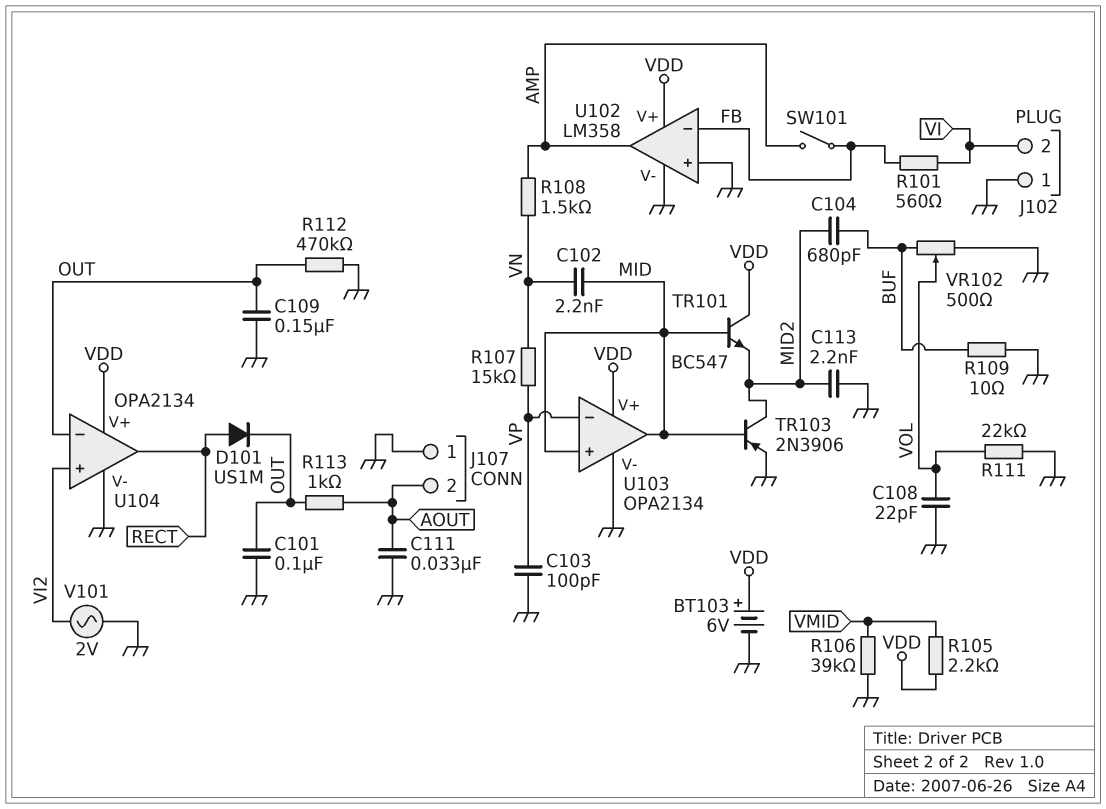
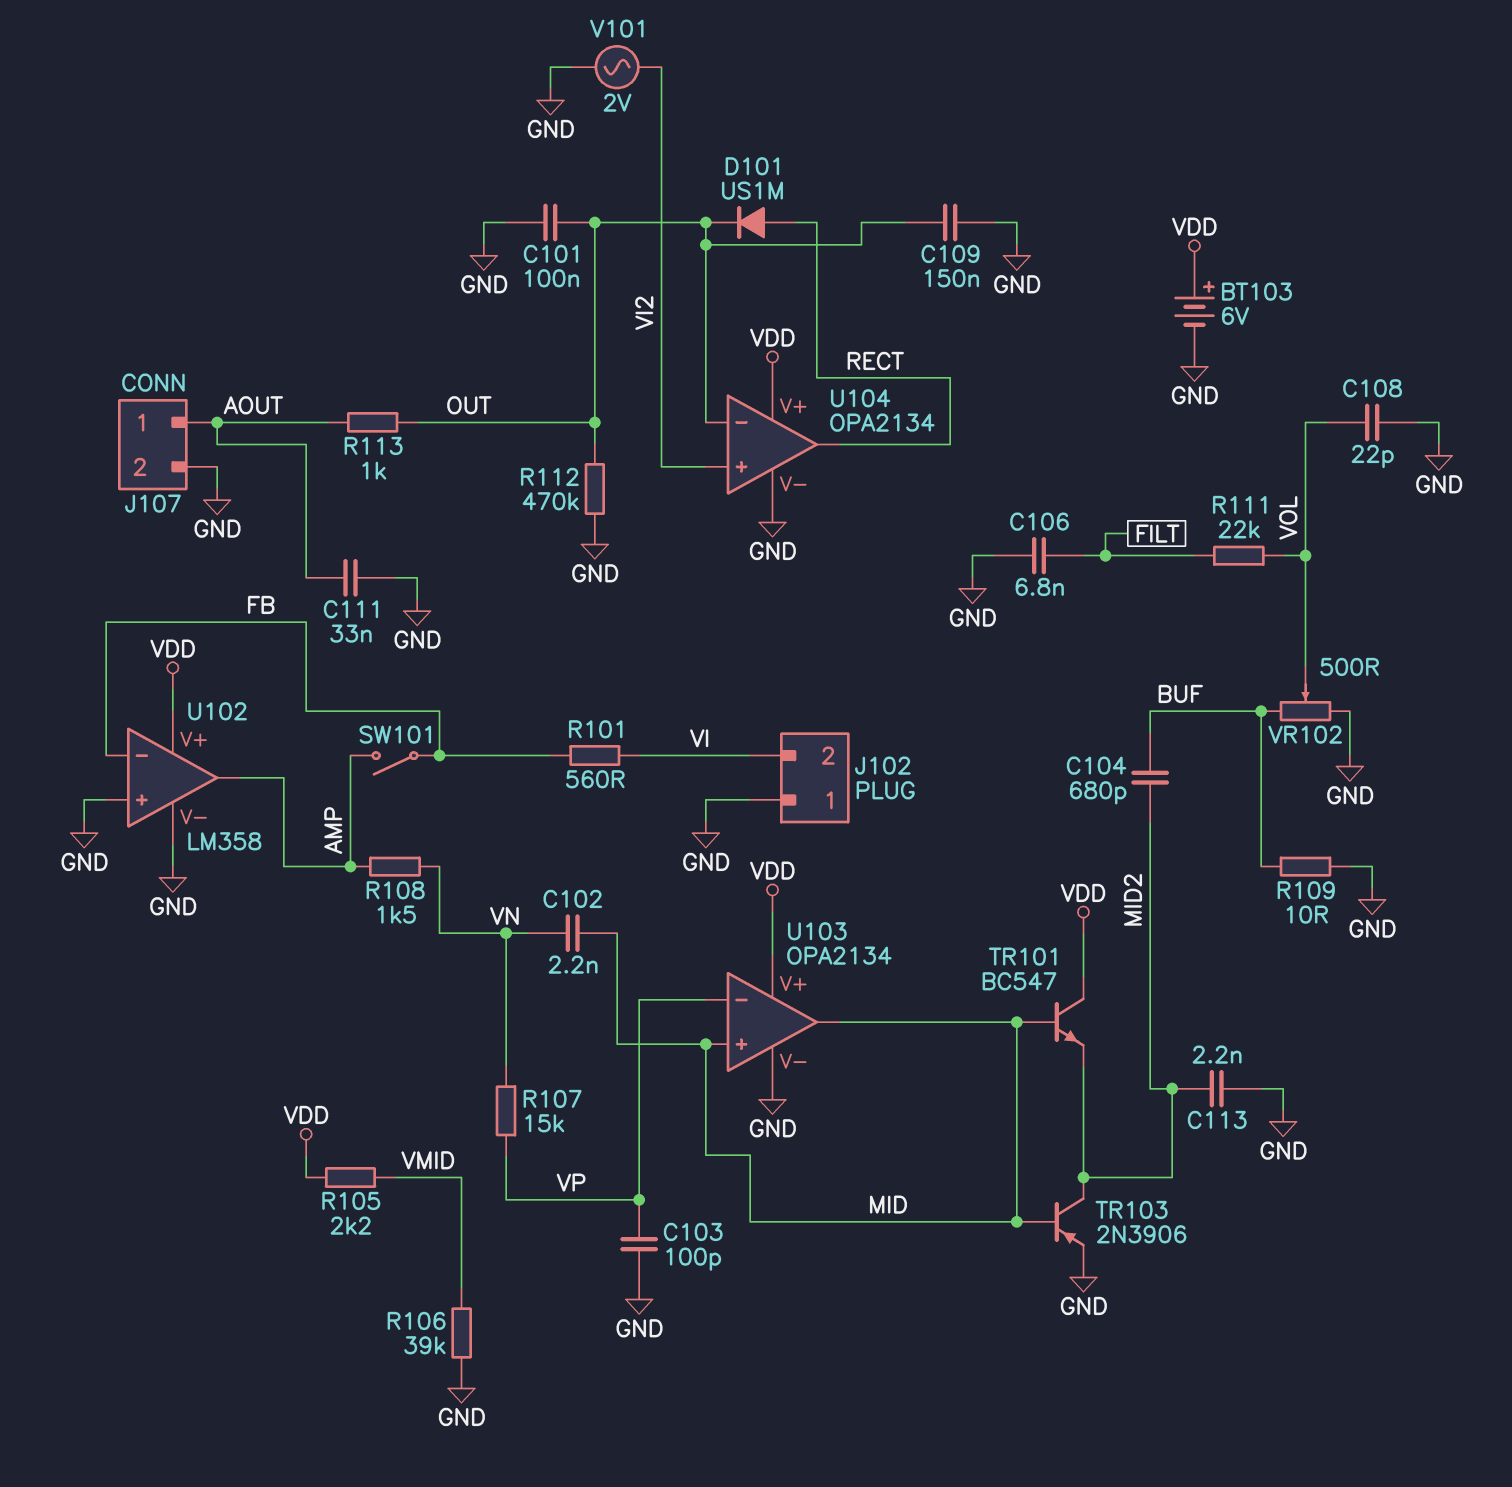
C106: none -> 6.8nF (FILT, GND)
J107 pin 1: GND -> AOUT
J107 pin 2: AOUT -> GND
R111: 22k (GND, VOL) -> 22k (FILT, VOL)

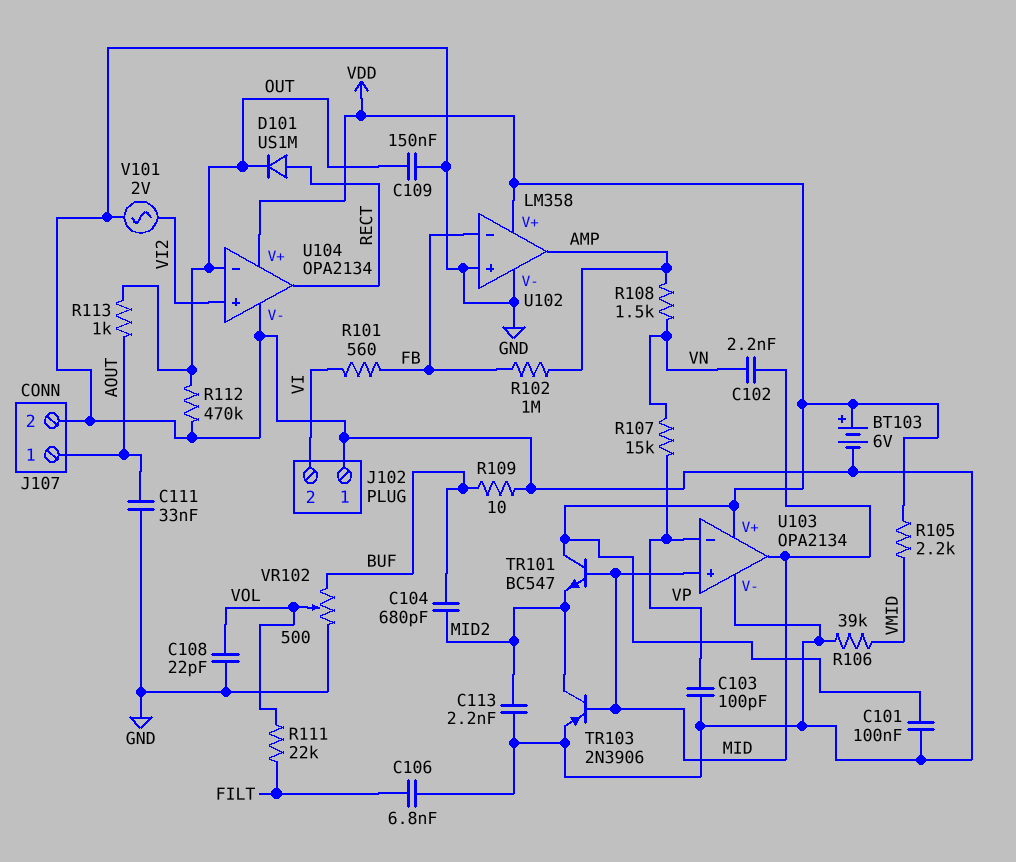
C101: 100nF (GND, OUT) -> 100nF (GND, VDD)
R102: none -> 1M (AMP, FB)
SW101: switch (AMP, FB) -> none

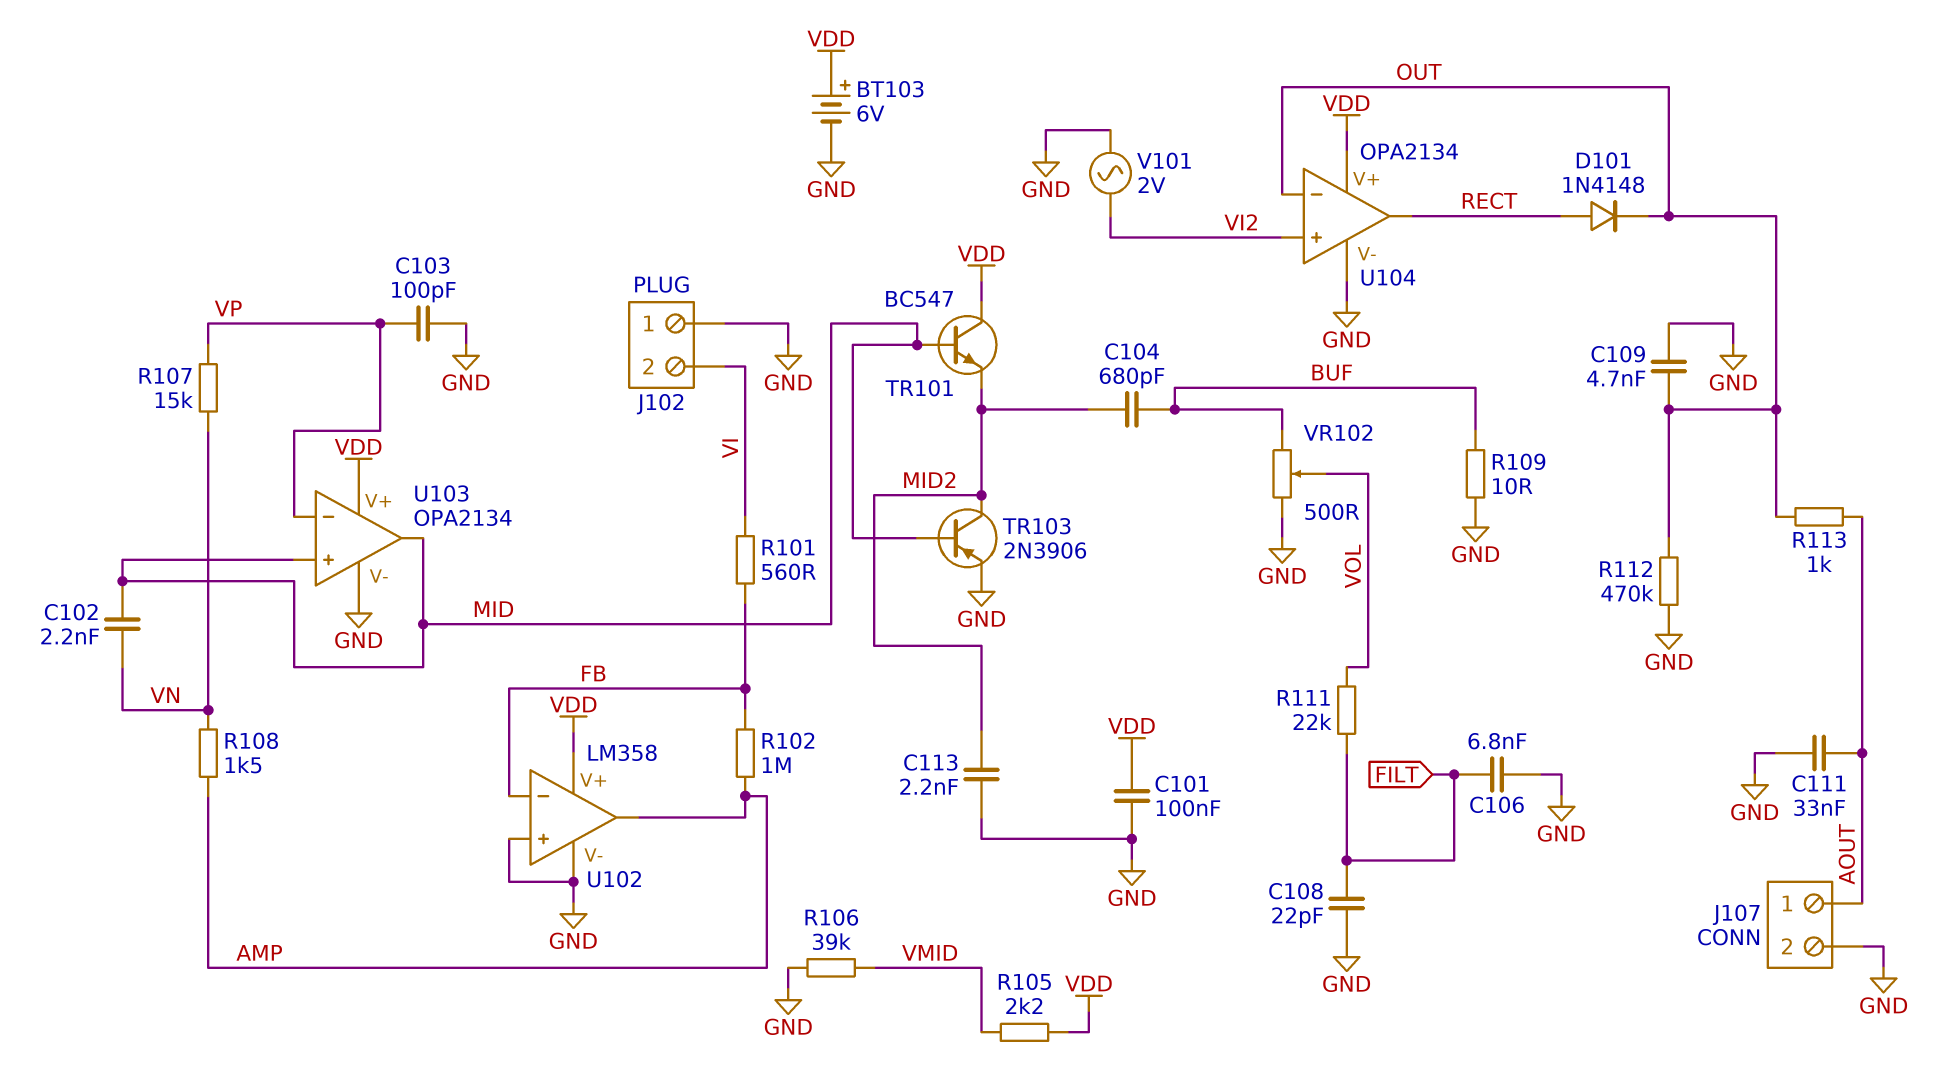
C108: 22pF (GND, VOL) -> 22pF (FILT, GND)
C109: 150nF (GND, OUT) -> 4.7nF (GND, OUT)
D101: diode US1M (A RECT, K OUT) -> diode 1N4148 (A RECT, K OUT)

